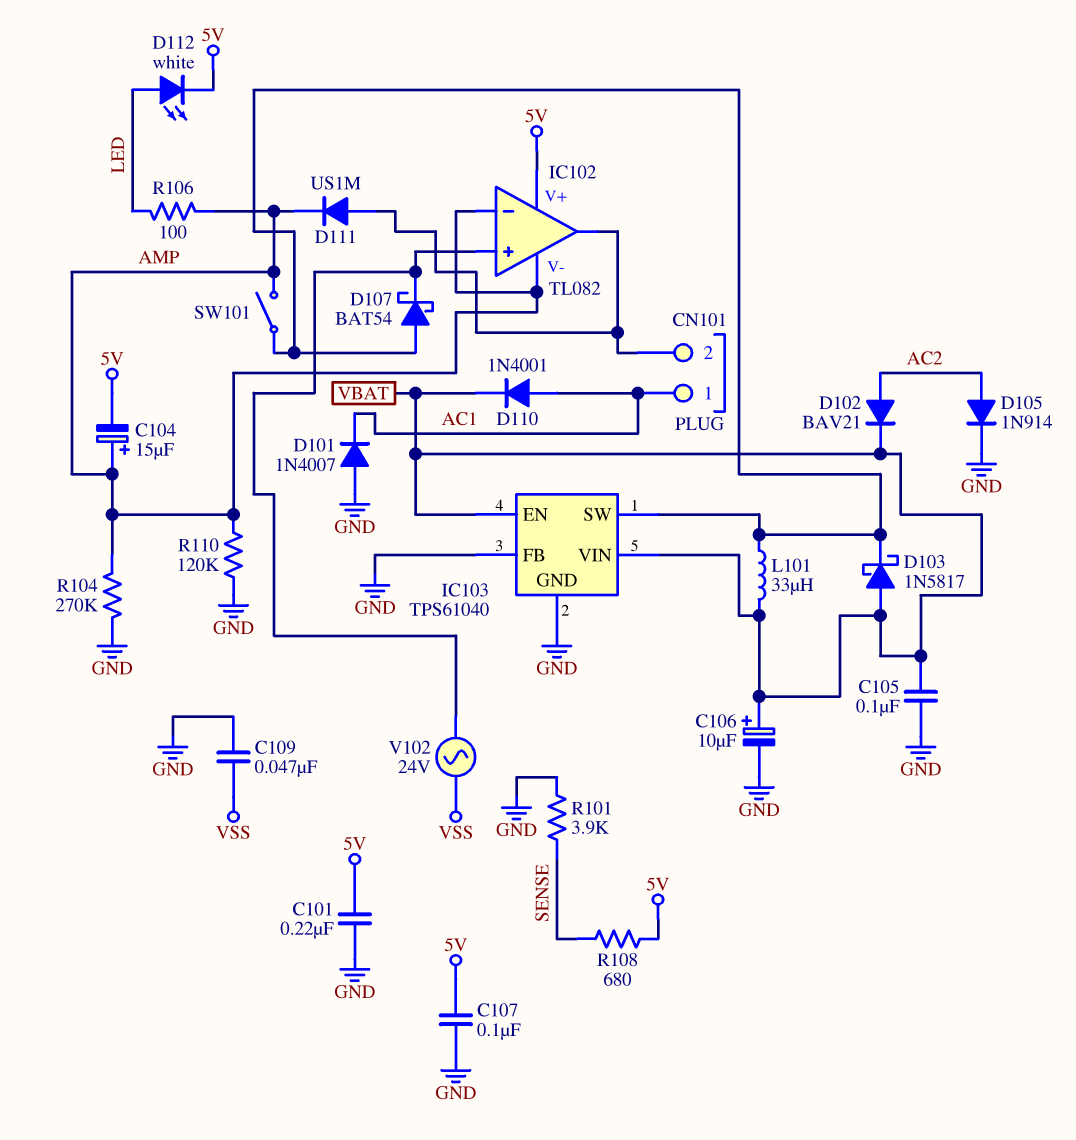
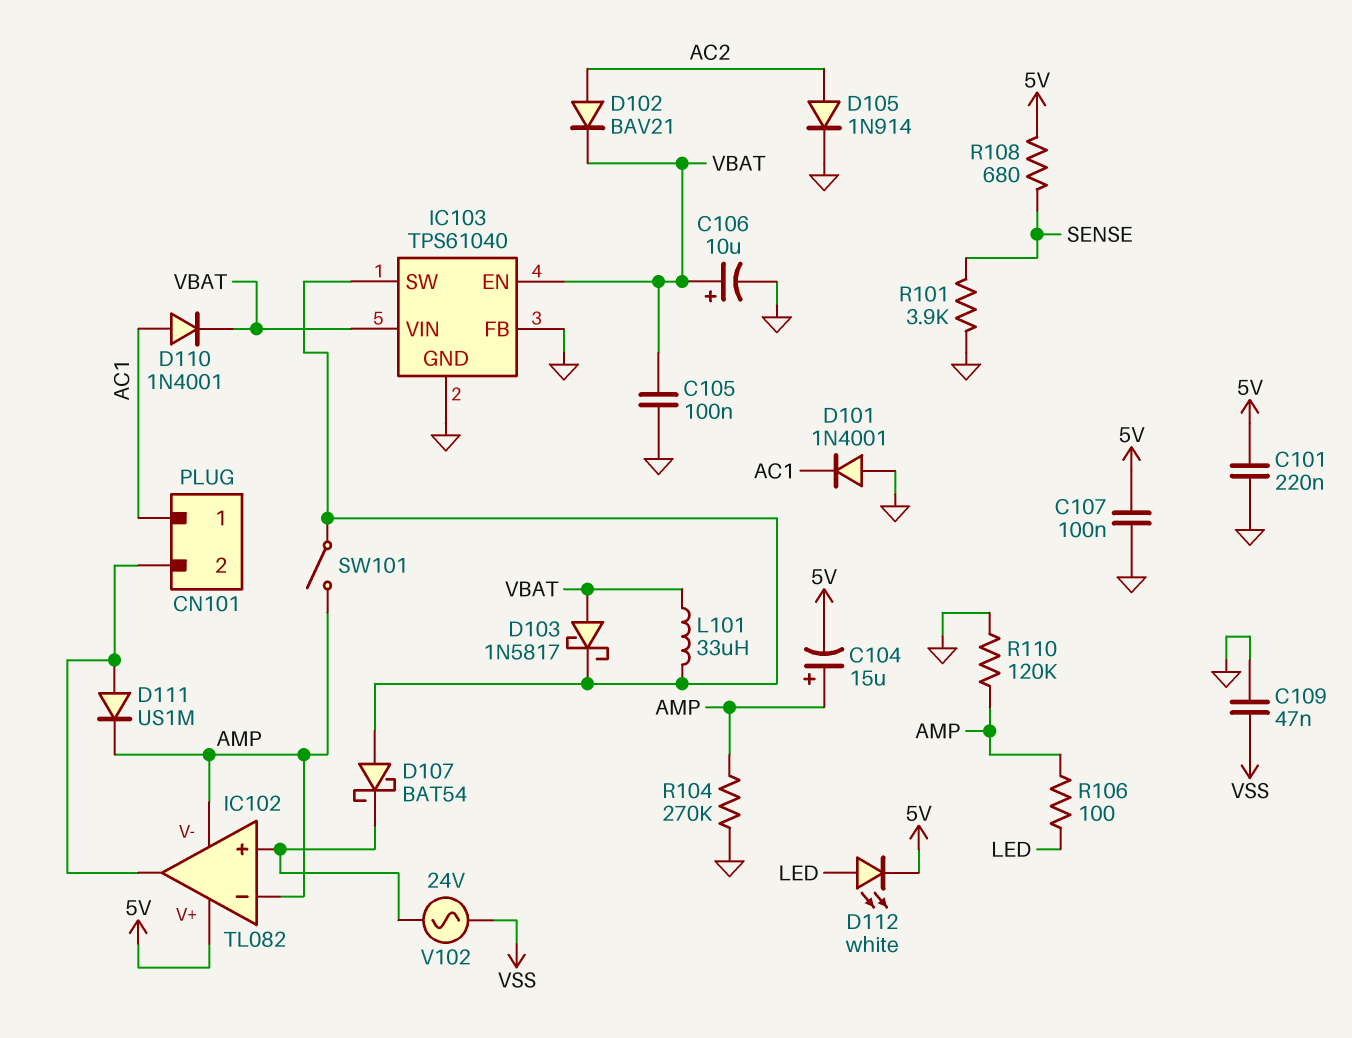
D101: diode 1N4007 (A GND, K AC1) -> diode 1N4001 (A GND, K AC1)

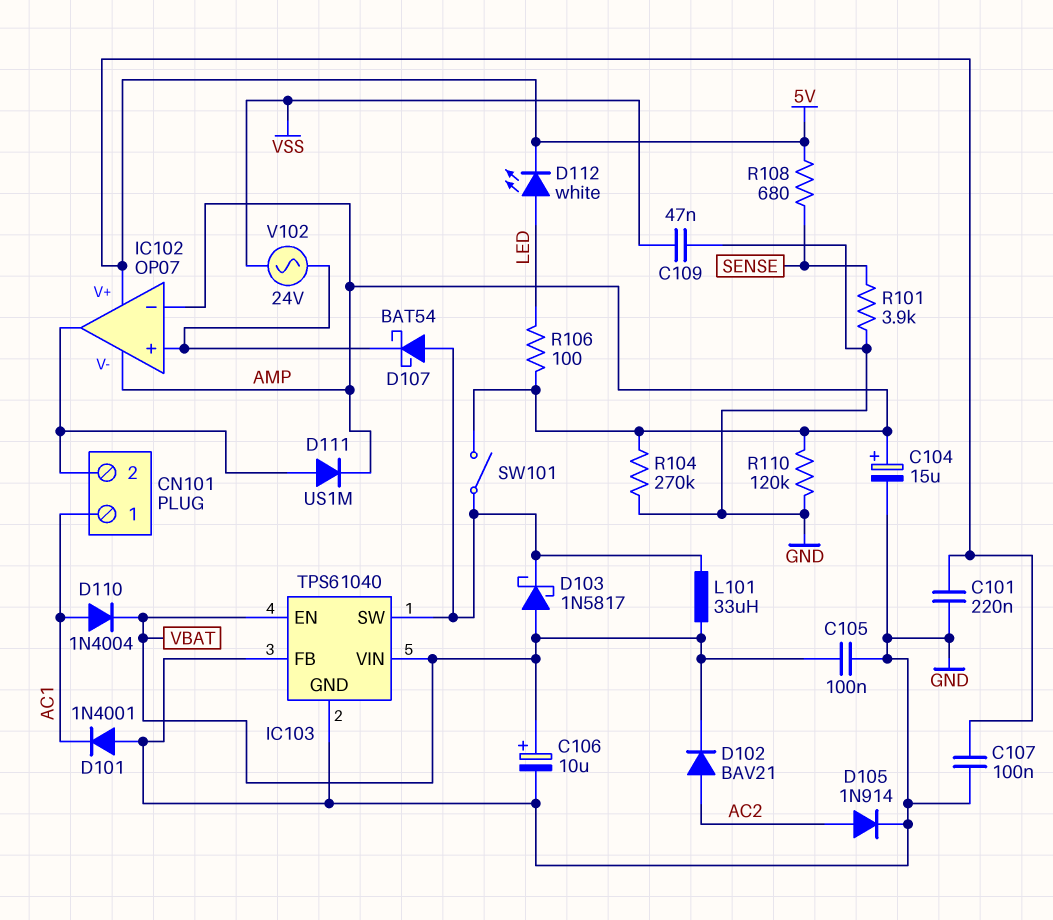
C104: 15uF (plus AMP, minus 5V) -> 15uF (plus AMP, minus GND)
D110: diode 1N4001 (A AC1, K VBAT) -> diode 1N4004 (A AC1, K VBAT)
IC102: TL082 -> OP07

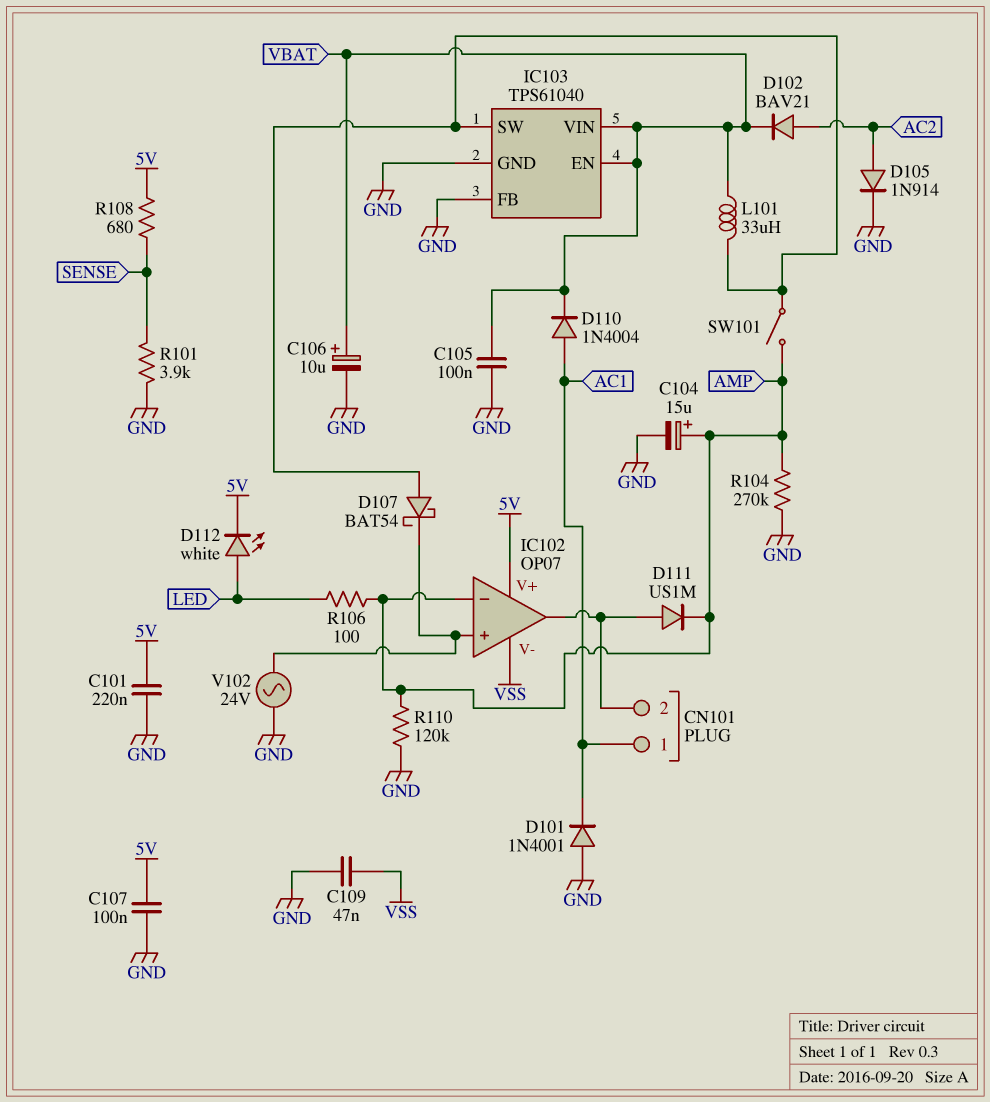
D103: schottky 1N5817 (A VBAT, K IC103/SW) -> none
IC102 pin V-: AMP -> VSS
V102: AC 24V (IC102/in+, VSS) -> AC 24V (GND, IC102/in+)

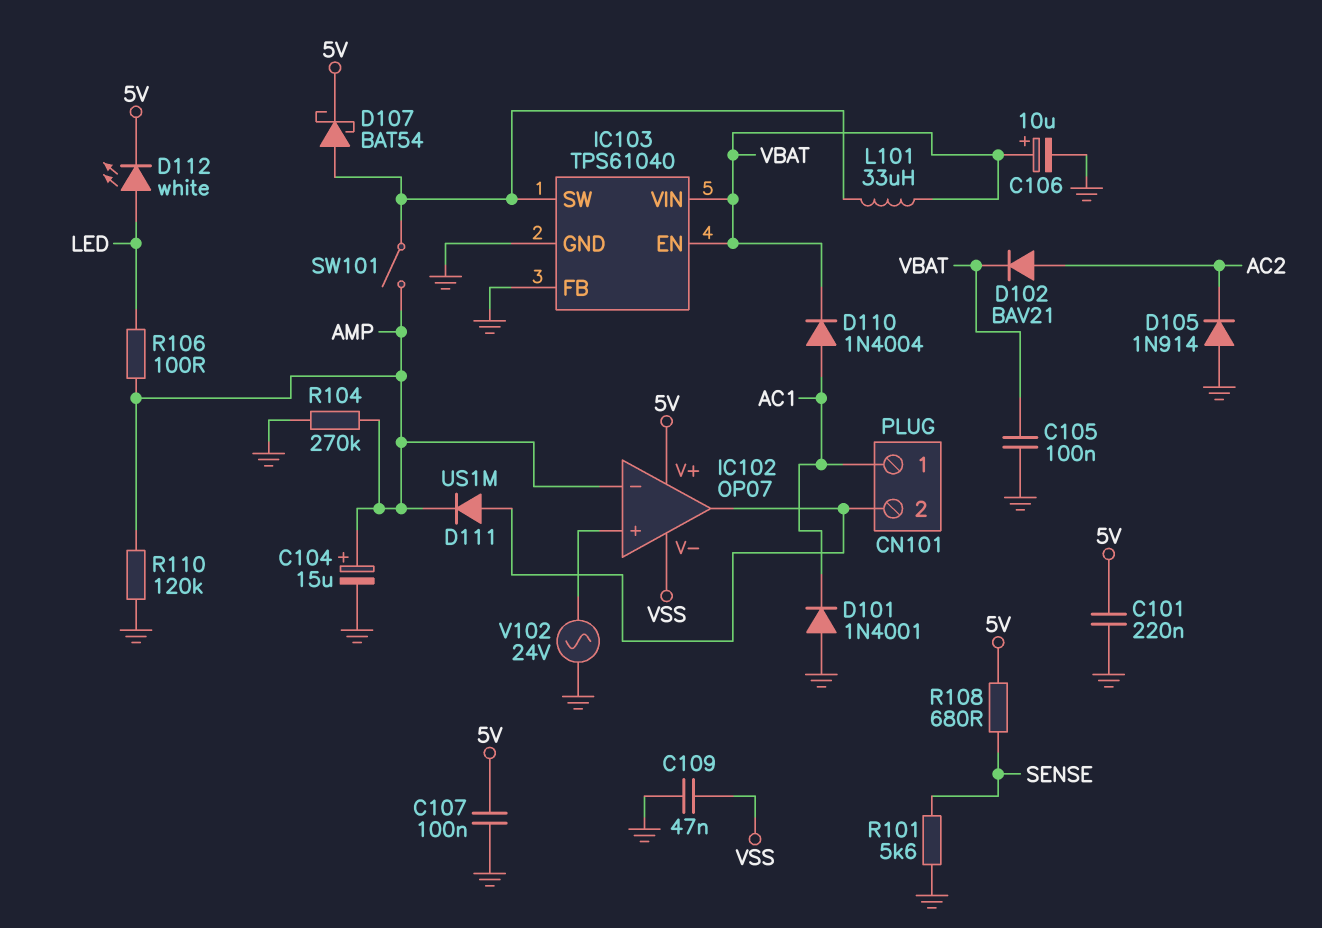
D105: diode 1N914 (A AC2, K GND) -> diode 1N914 (A GND, K AC2)
D107: schottky BAT54 (A IC103/SW, K IC102/in+) -> schottky BAT54 (A IC103/SW, K 5V)
R101: 3.9k (GND, SENSE) -> 5.6k (GND, SENSE)

